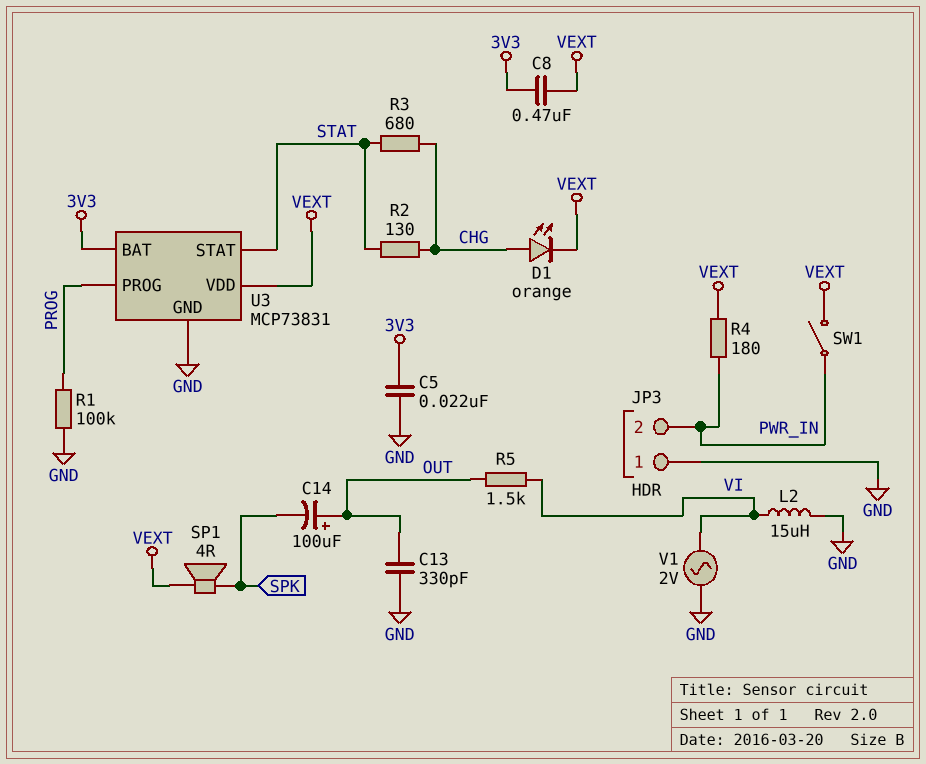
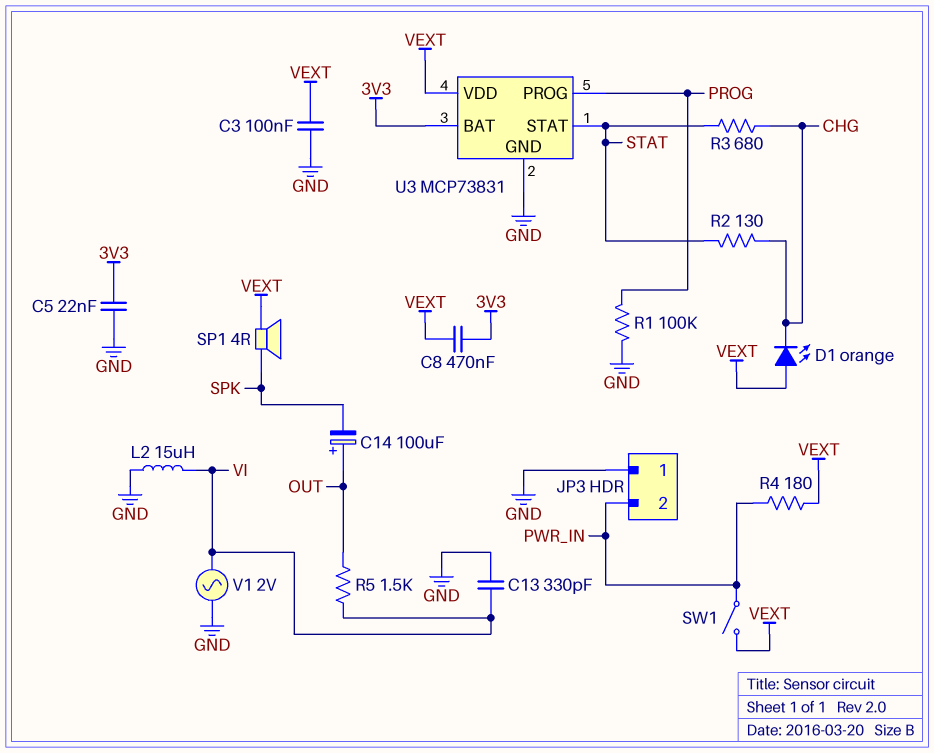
C3: none -> 100nF (GND, VEXT)
C13: 330pF (GND, OUT) -> 330pF (GND, VI)
D1: LED orange (A CHG, K VEXT) -> LED orange (A VEXT, K CHG)

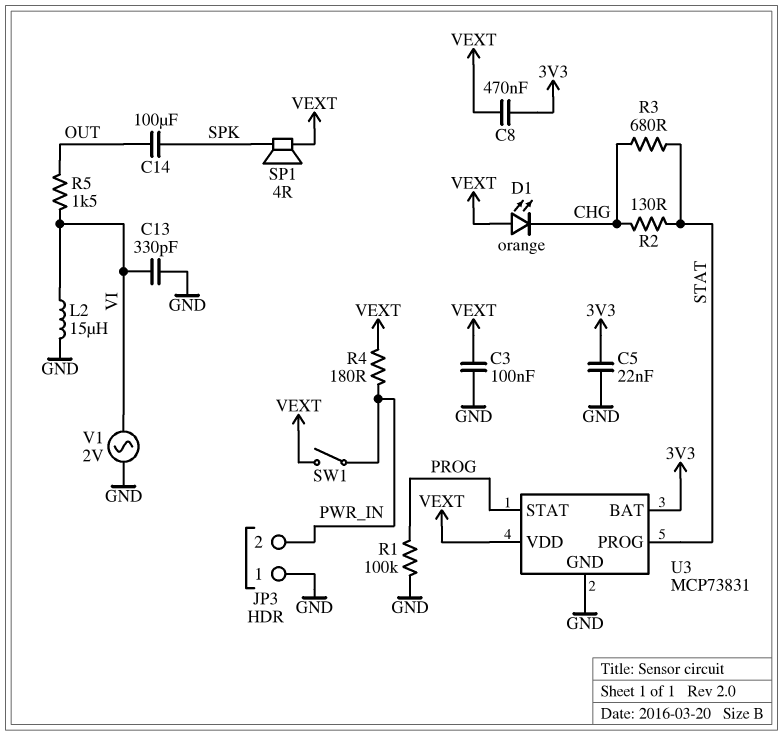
C14: 100uF (plus OUT, minus SPK) -> 100uF (OUT, SPK)
U3 pin PROG: PROG -> STAT
U3 pin STAT: STAT -> PROG

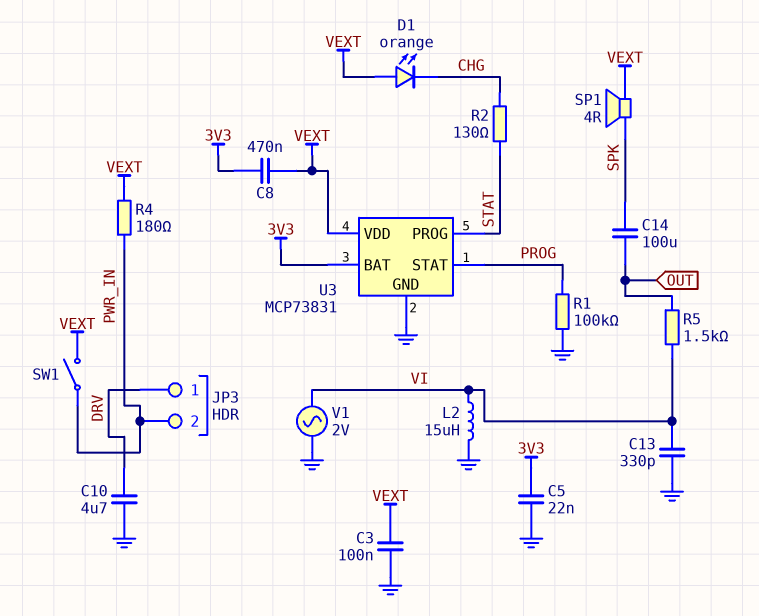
C10: none -> 4.7uF (DRV, GND)
JP3 pin 1: GND -> DRV
R3: 680 (CHG, STAT) -> none

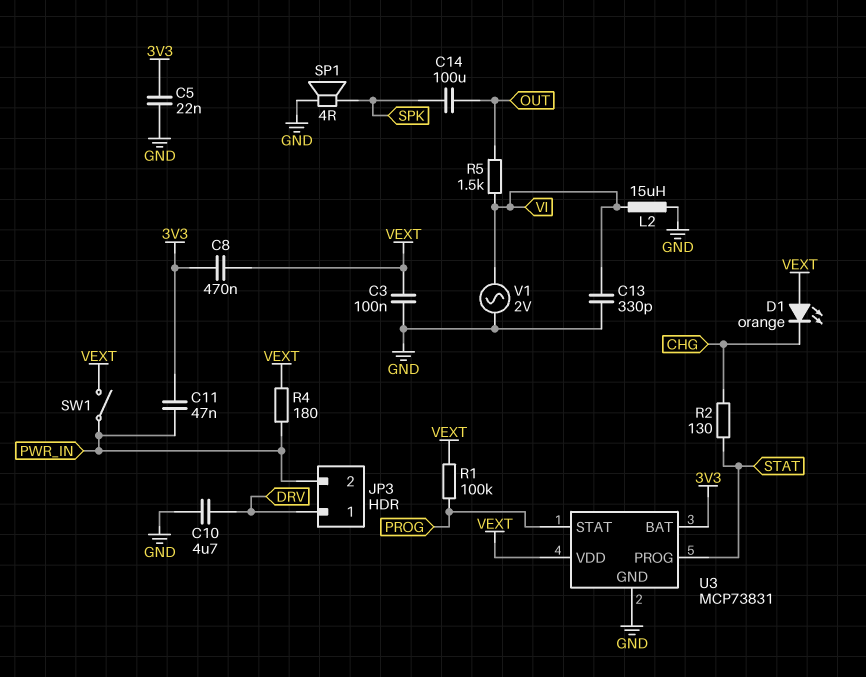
C11: none -> 47nF (3V3, PWR_IN)
R1: 100k (GND, PROG) -> 100k (PROG, VEXT)
SP1: speaker 4R (SPK, VEXT) -> speaker 4R (GND, SPK)

